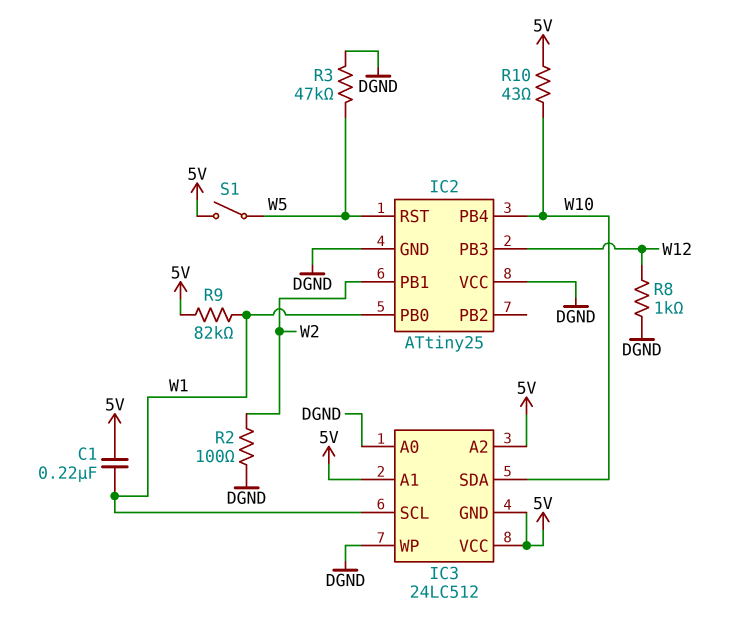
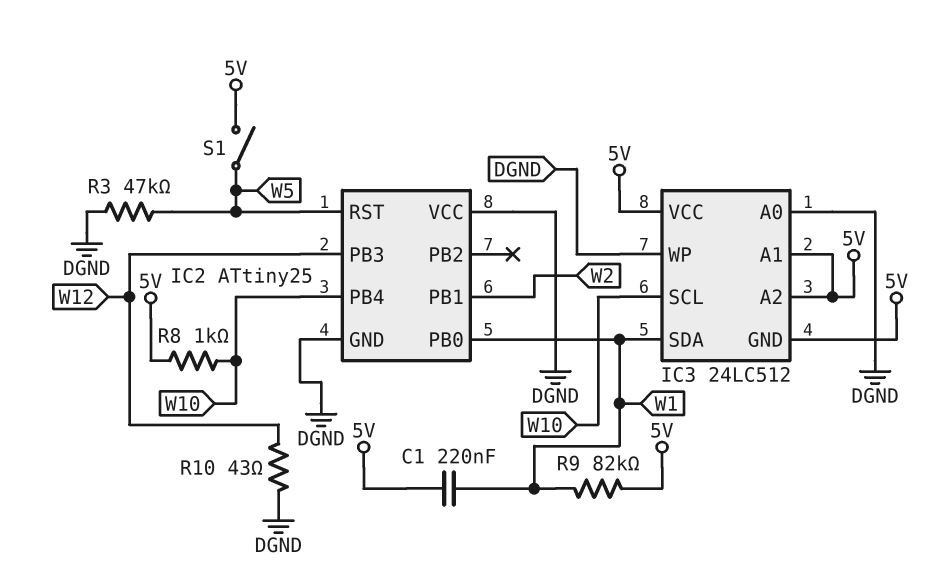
IC3 pin SCL: W1 -> W10
IC3 pin SDA: W10 -> W1
R2: 100 (DGND, W2) -> none
R8: 1k (DGND, W12) -> 1k (5V, W10)
R10: 43 (5V, W10) -> 43 (DGND, W12)

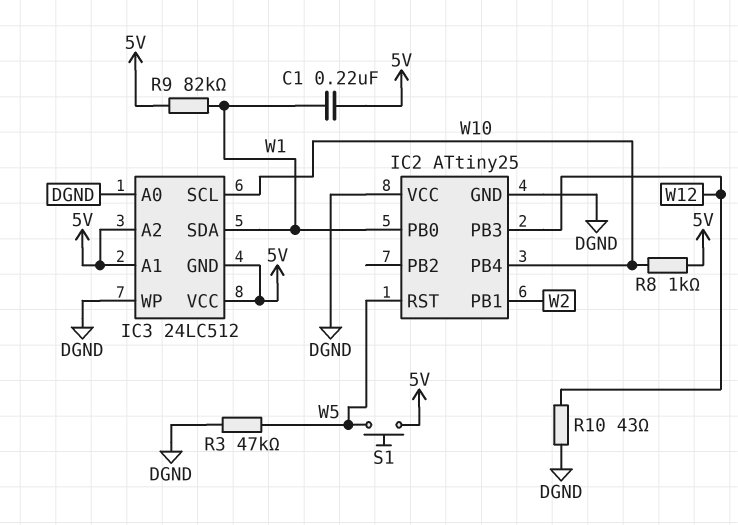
S1: switch (5V, W5) -> button (5V, W5)

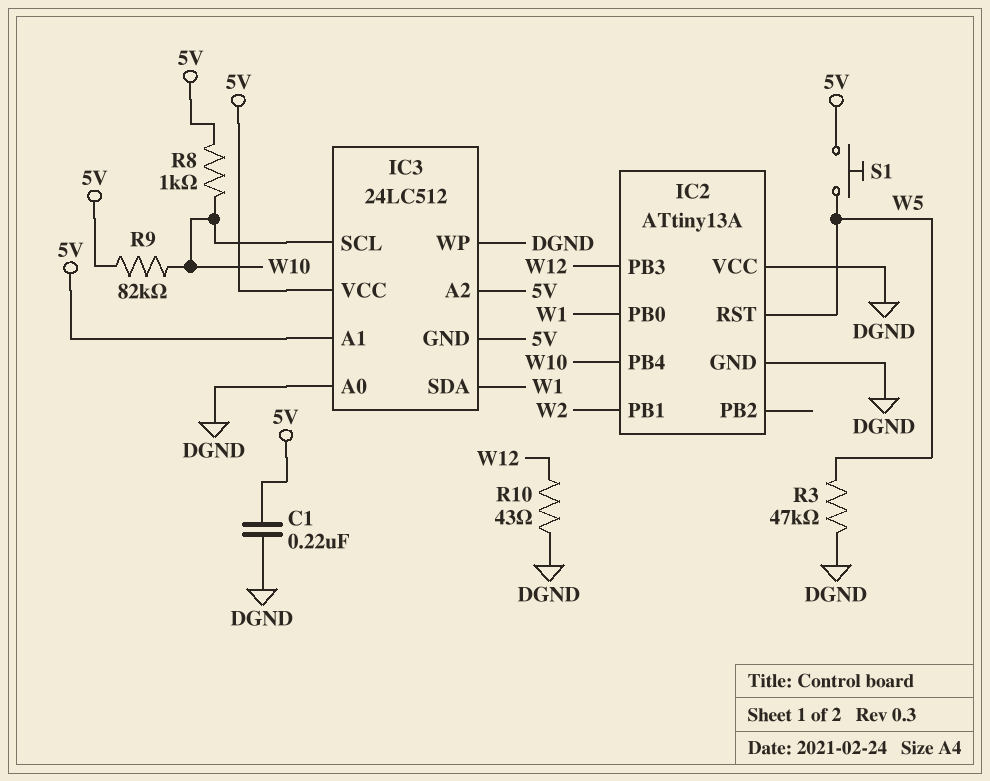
C1: 220nF (5V, W1) -> 220nF (5V, DGND)
IC2: ATtiny25 -> ATtiny13A
R9: 82k (5V, W1) -> 82k (5V, W10)

